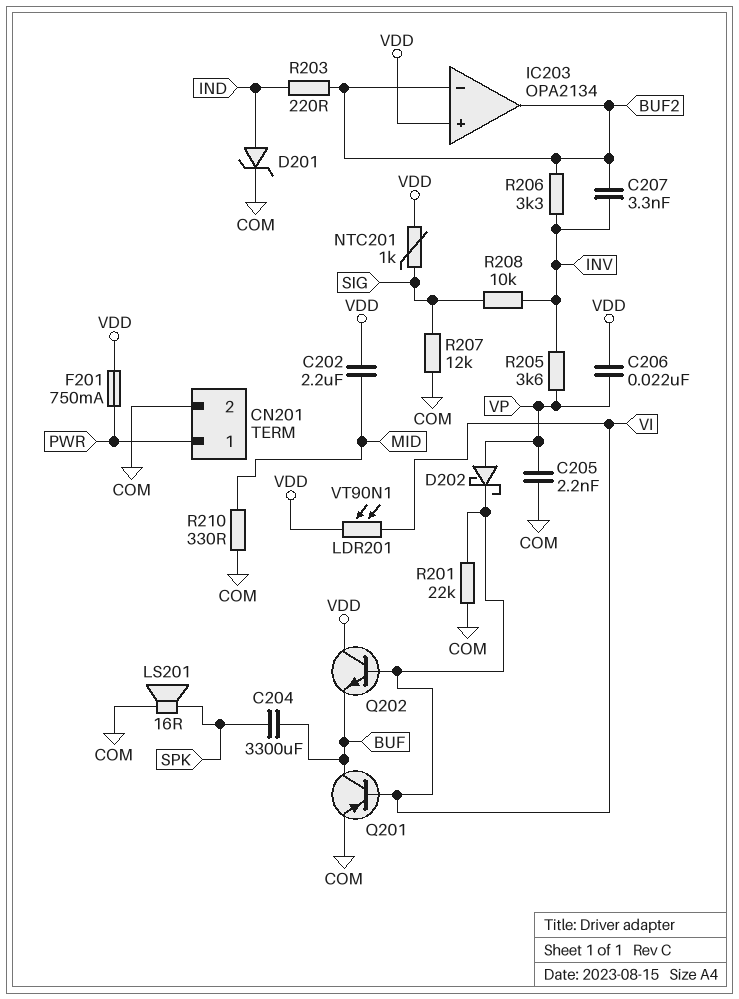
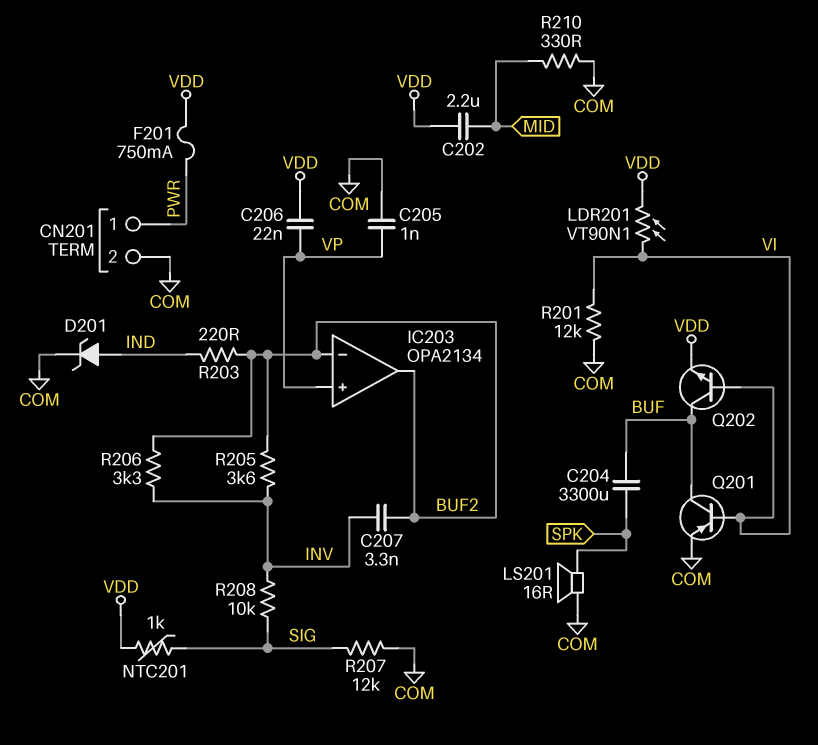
C205: 2.2nF (COM, VP) -> 1nF (COM, VP)
D202: schottky (A VP, K VI) -> none
IC203 pin in+: VDD -> VP
Q202: NPN (B VI, C VDD, E BUF) -> NPN (B VI, C BUF, E VDD)
R201: 22k (COM, VI) -> 12k (COM, VI)
R205: 3.6k (INV, VP) -> 3.6k (BUF2, INV)

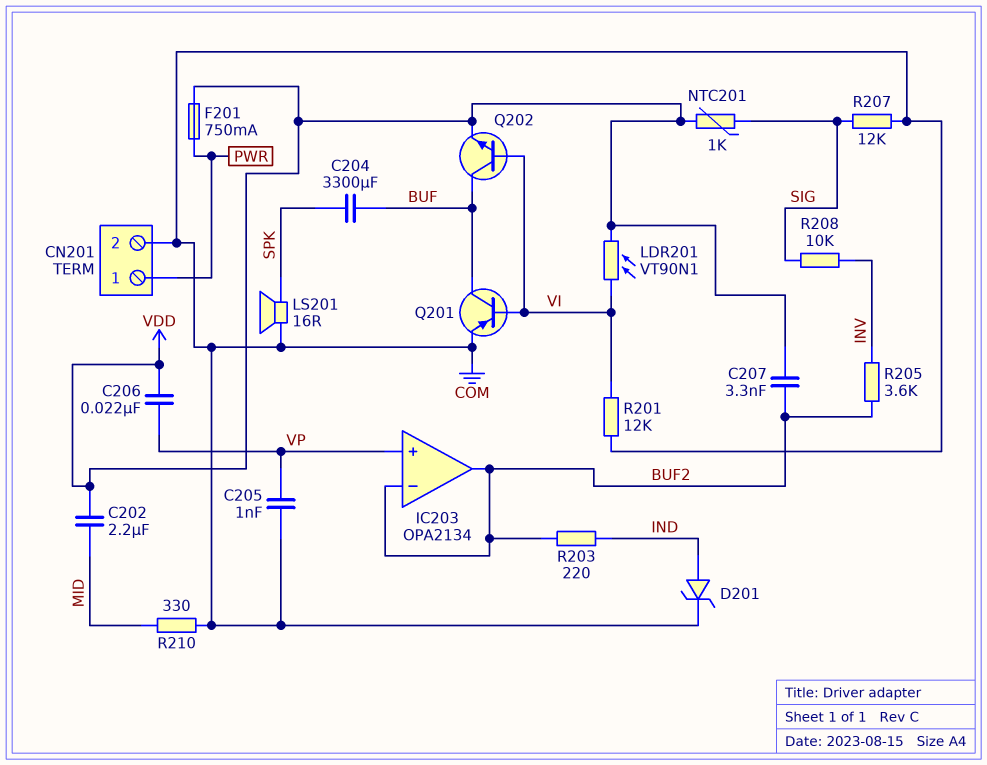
C207: 3.3nF (BUF2, INV) -> 3.3nF (BUF2, VDD)
R206: 3.3k (BUF2, INV) -> none

